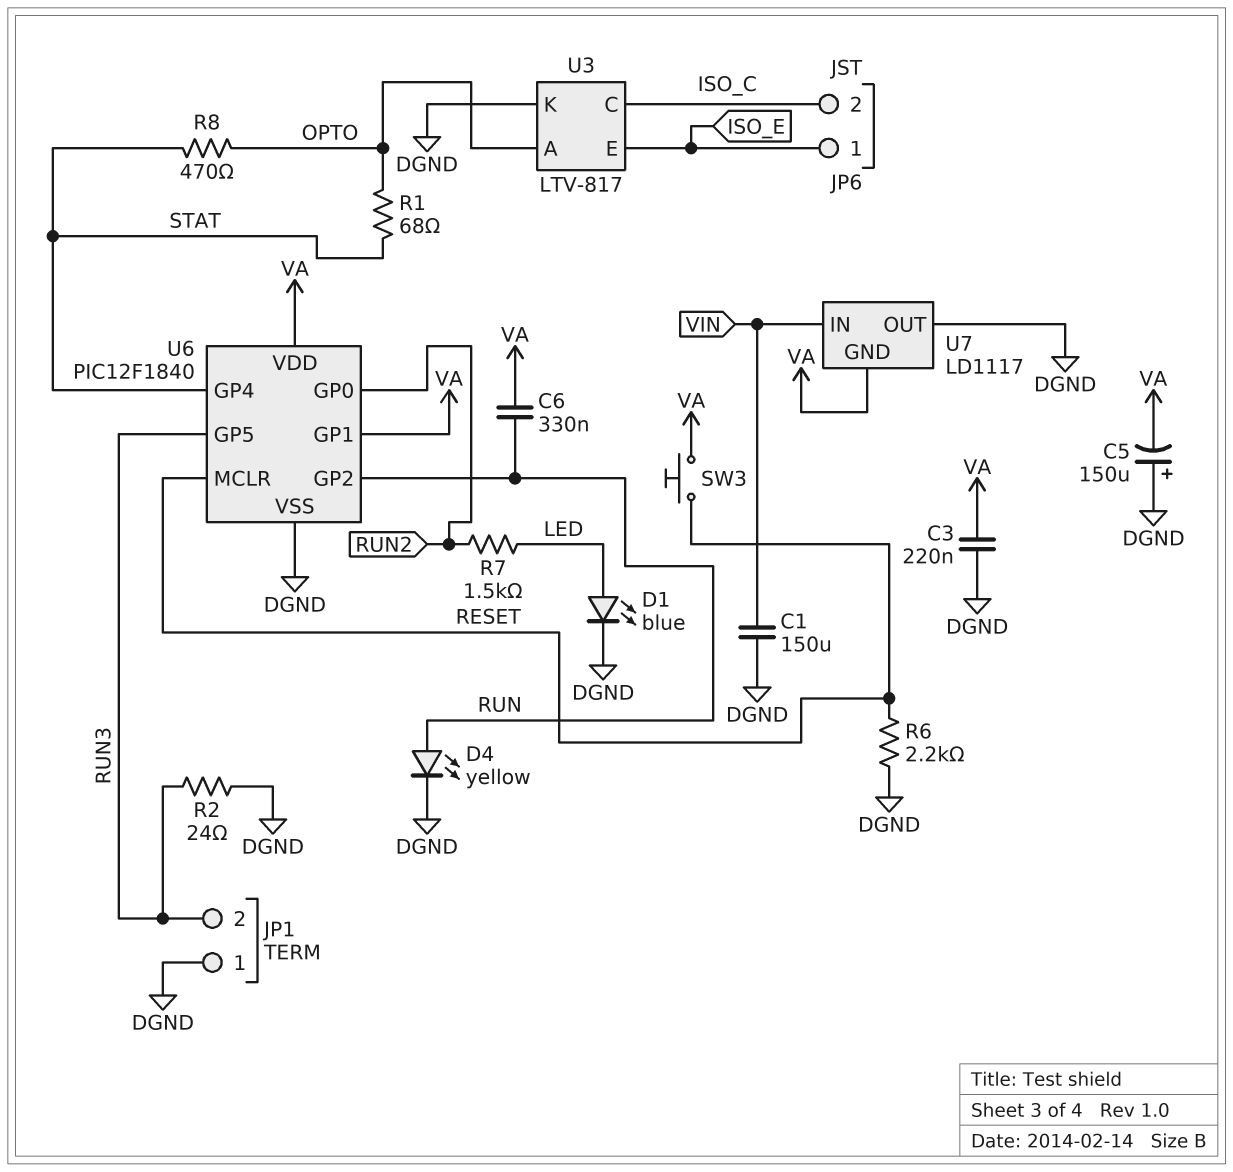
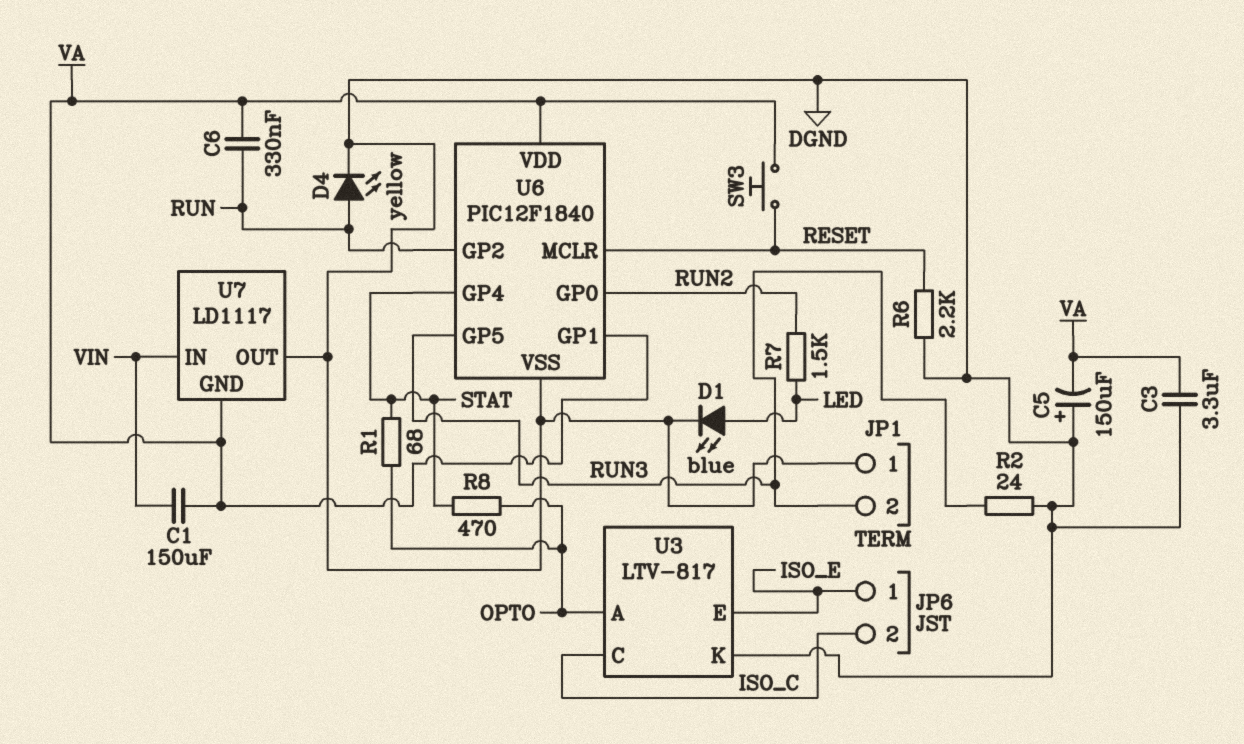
C1: 150uF (DGND, VIN) -> 150uF (VA, VIN)
C3: 220nF (DGND, VA) -> 3.3uF (DGND, VA)

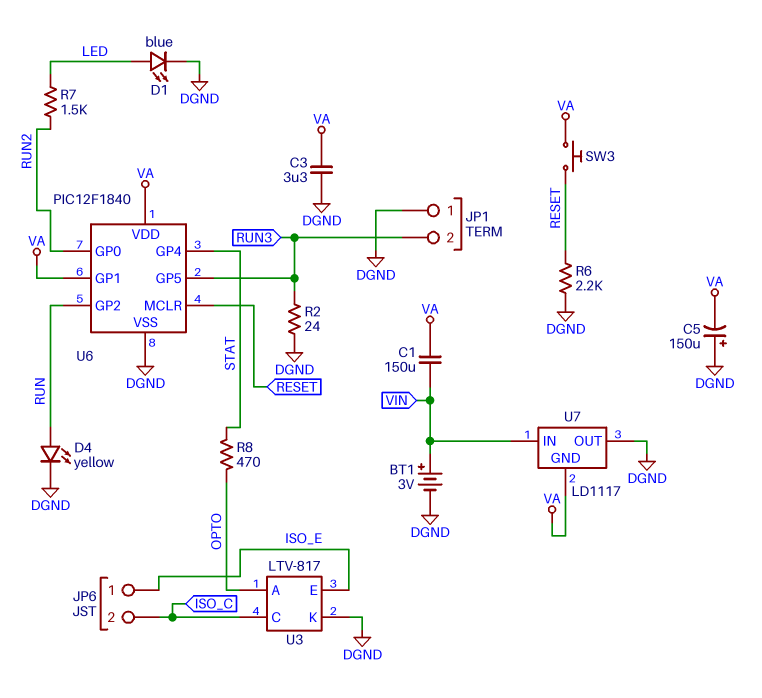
BT1: none -> 3V (plus VIN, minus DGND)
C6: 330nF (RUN, VA) -> none
R1: 68 (OPTO, STAT) -> none

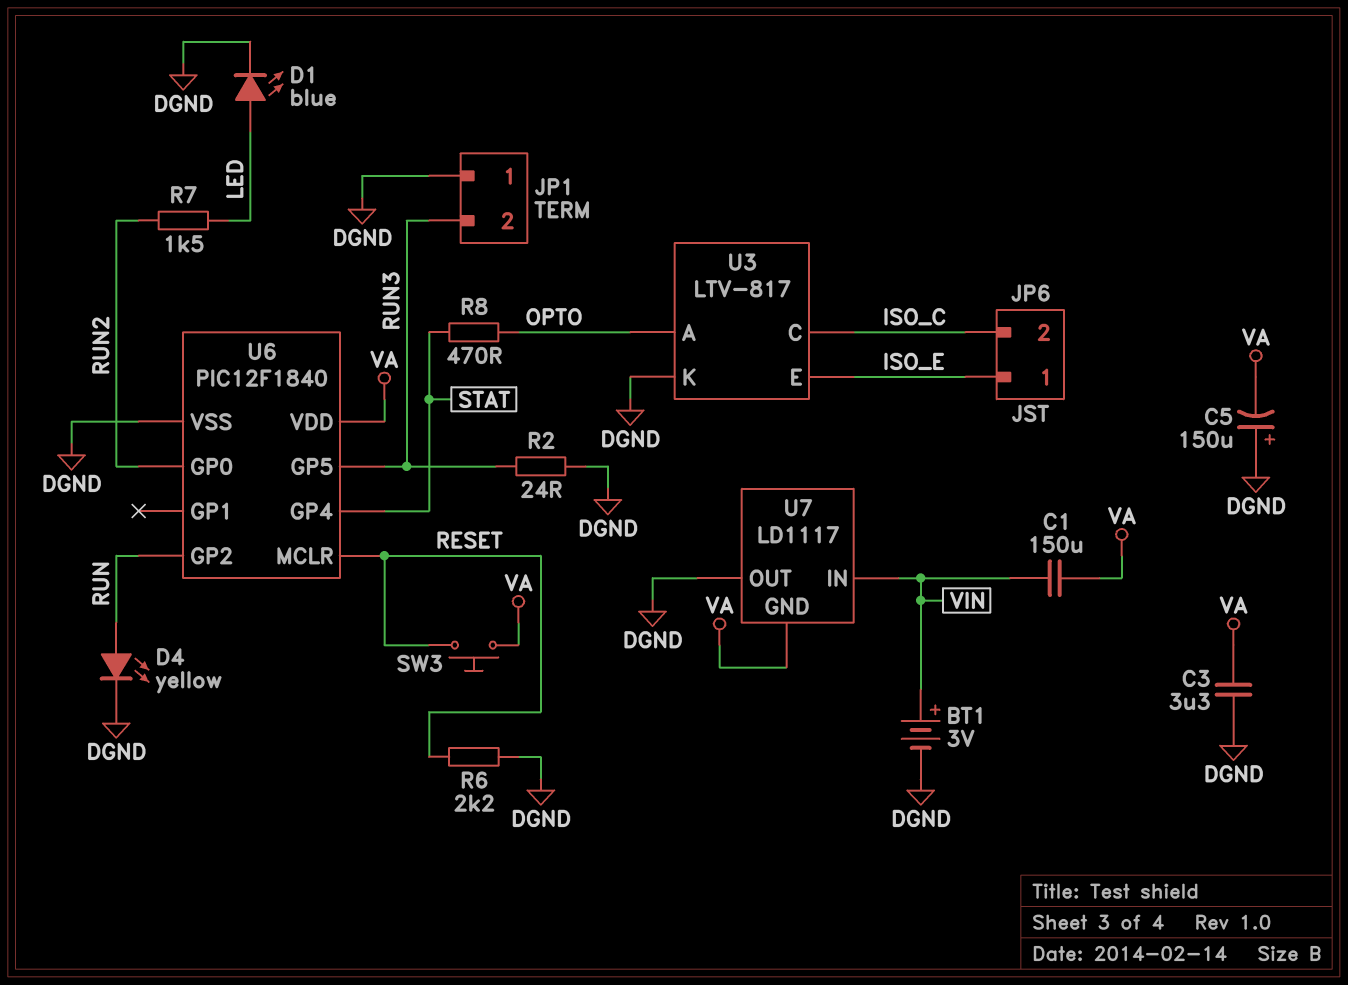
U6 pin GP1: VA -> none

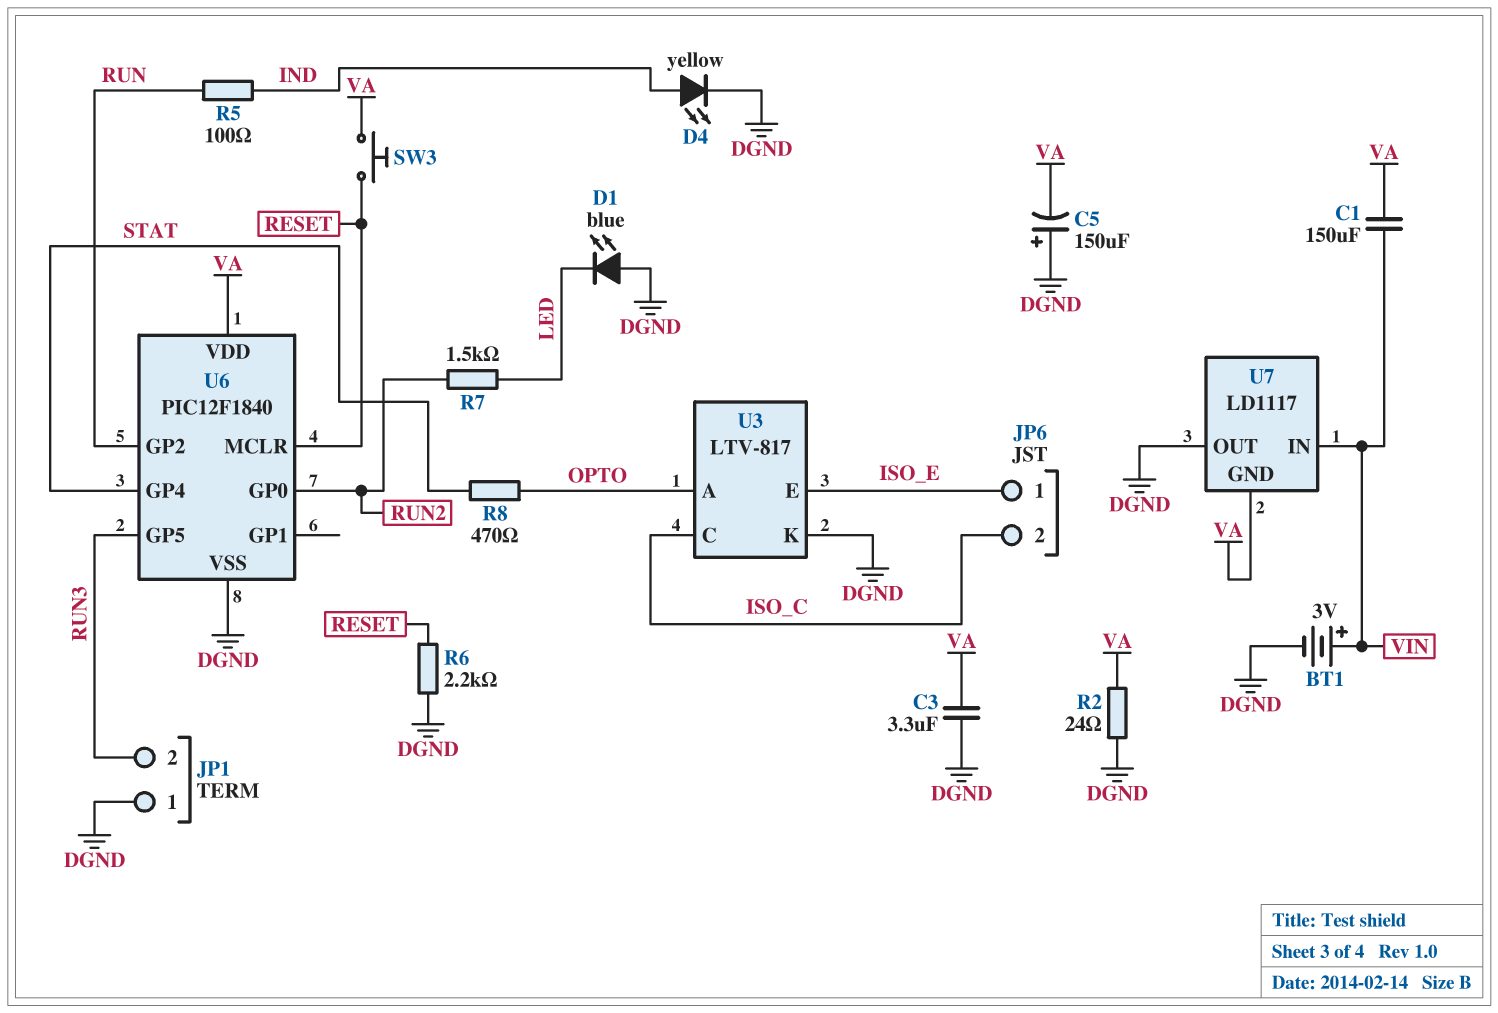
D1: LED blue (A LED, K DGND) -> LED blue (A DGND, K LED)
D4: LED yellow (A RUN, K DGND) -> LED yellow (A IND, K DGND)
R2: 24 (DGND, RUN3) -> 24 (DGND, VA)
R5: none -> 100 (IND, RUN)

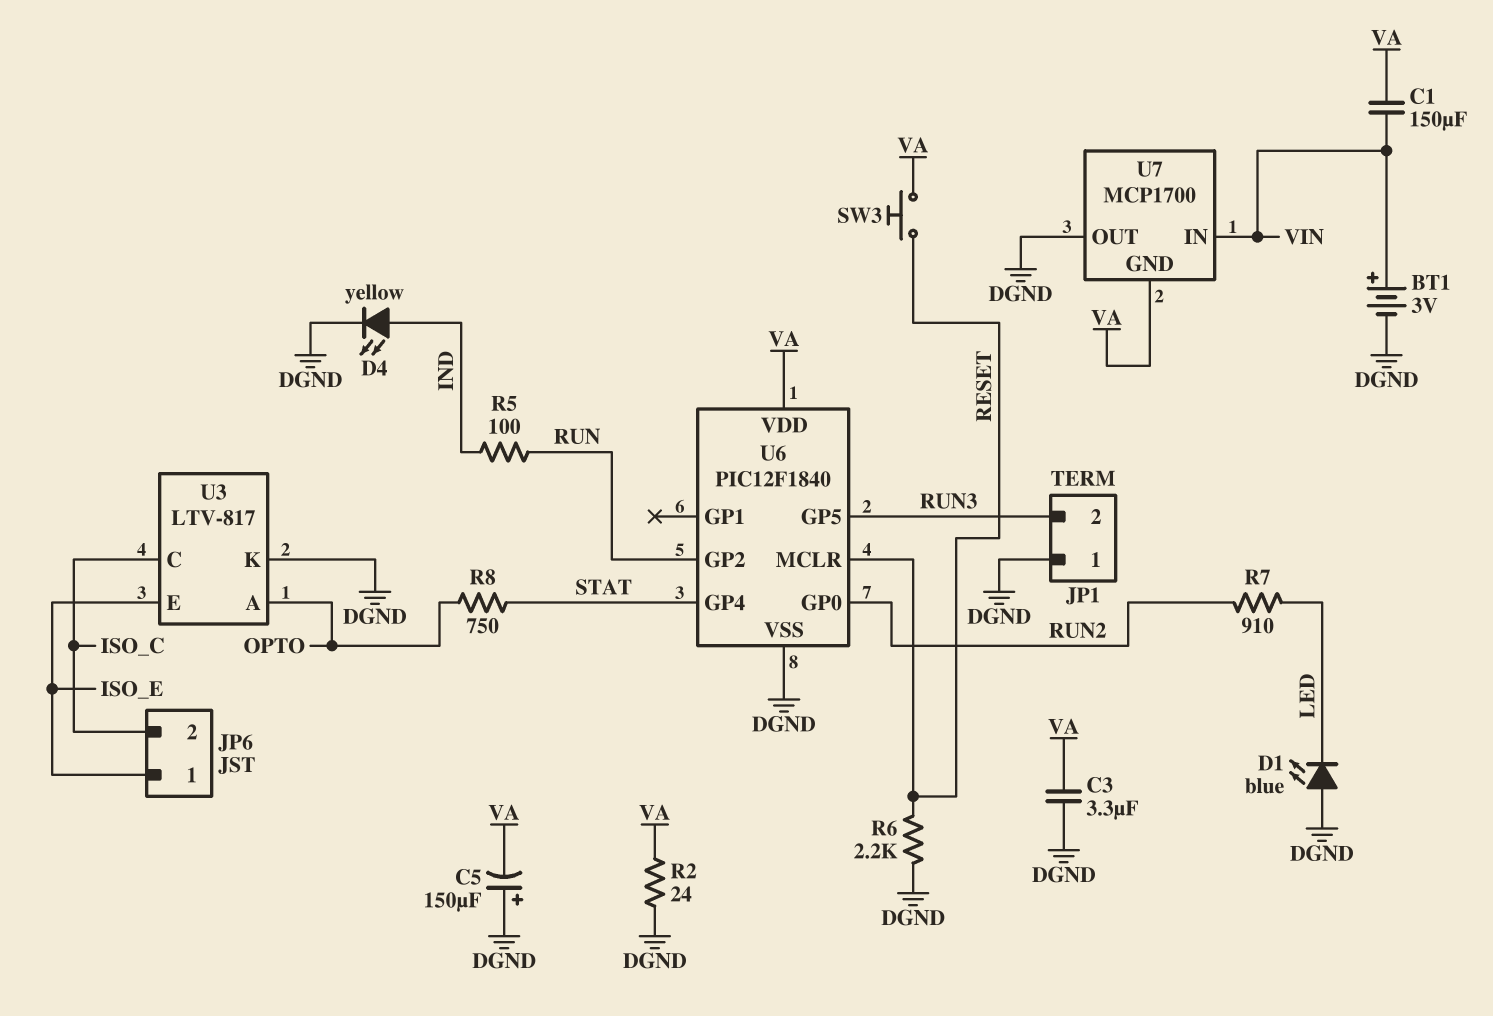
R7: 1.5k (LED, RUN2) -> 910 (LED, RUN2)
R8: 470 (OPTO, STAT) -> 750 (OPTO, STAT)
U7: LD1117 -> MCP1700

